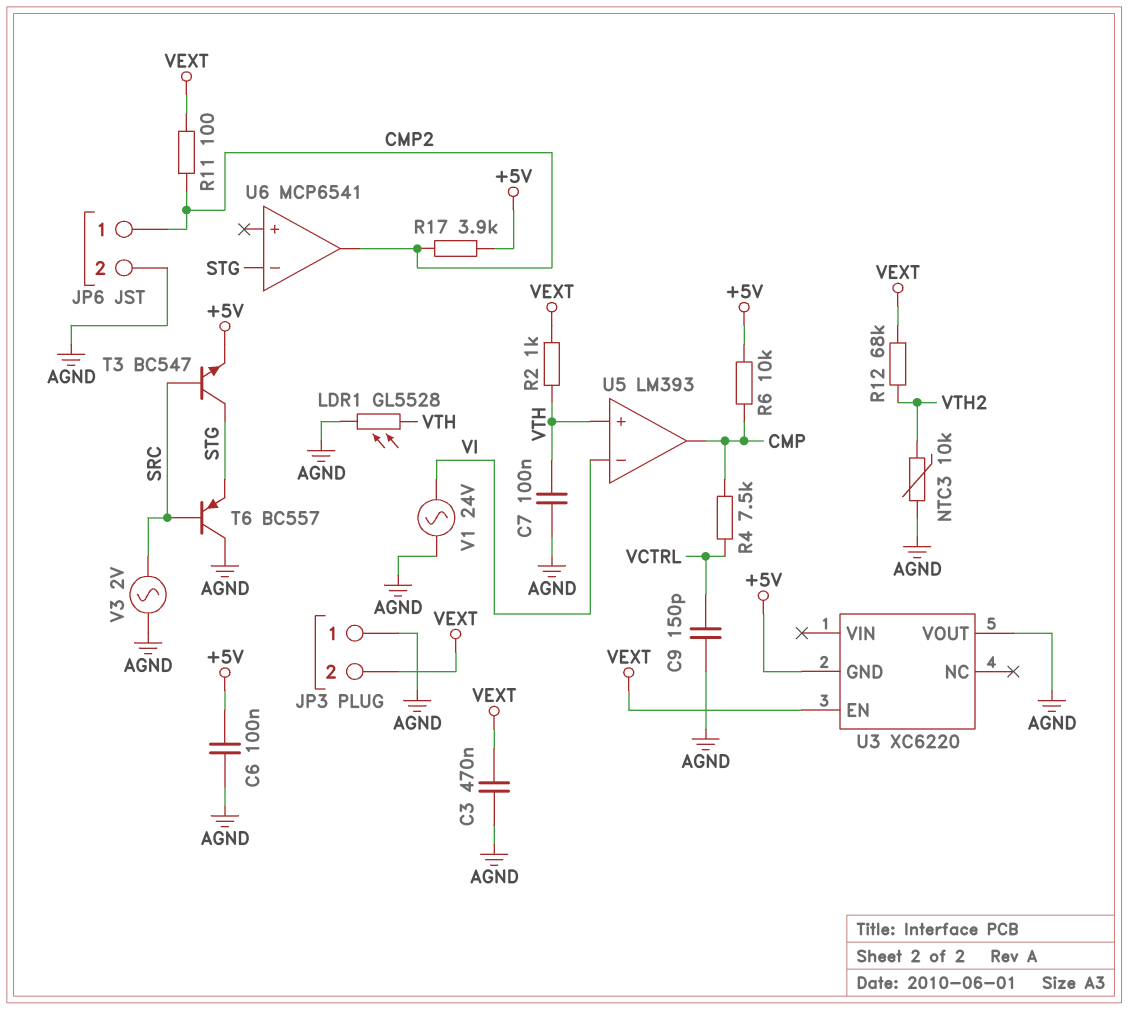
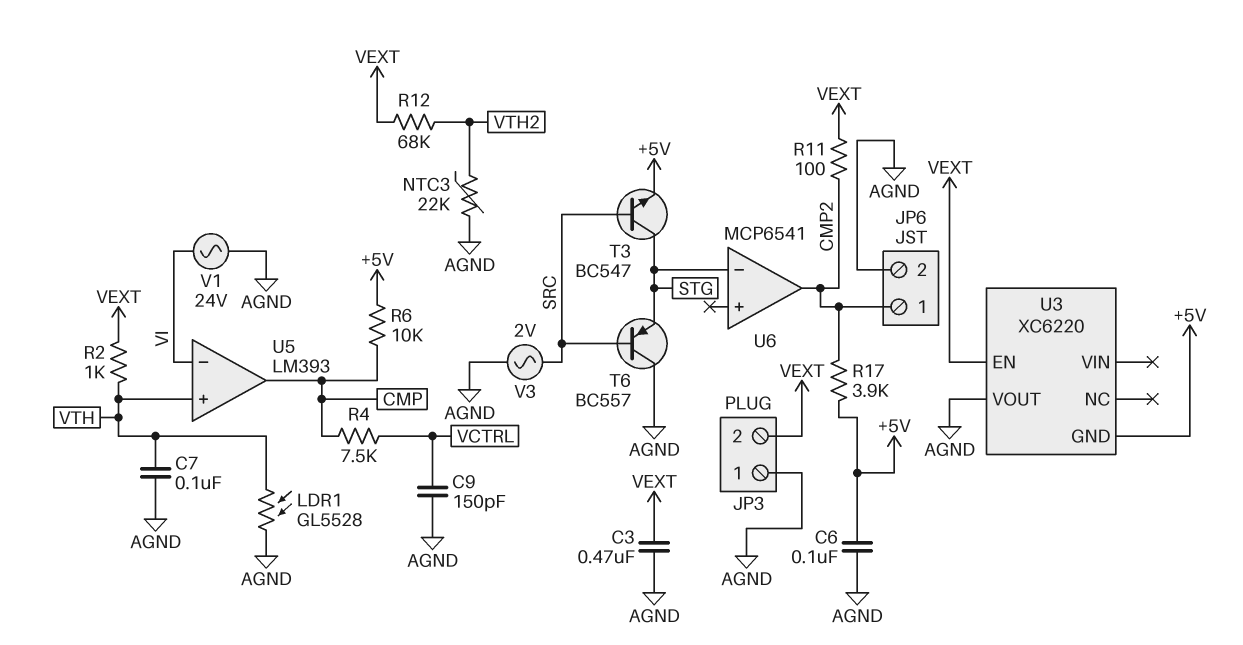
NTC3: 10k (AGND, VTH2) -> 22k (AGND, VTH2)

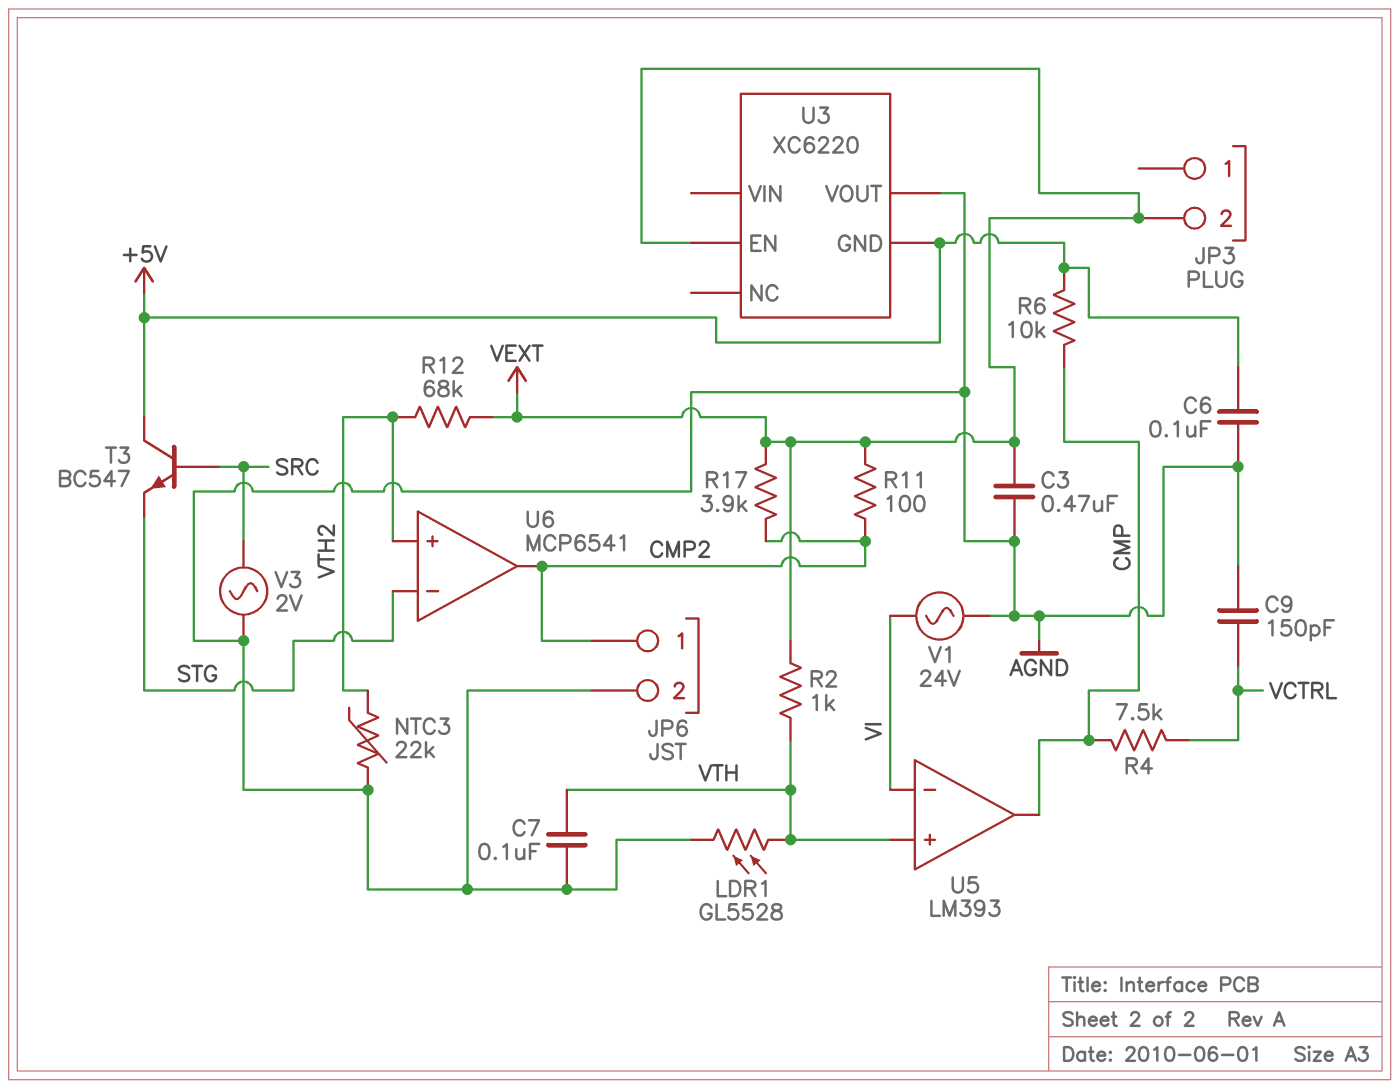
JP3 pin 1: AGND -> none
R17: 3.9k (+5V, CMP2) -> 3.9k (CMP2, VEXT)
T3: NPN BC547 (B SRC, C STG, E +5V) -> NPN BC547 (B SRC, C +5V, E STG)
T6: PNP BC557 (B SRC, C AGND, E STG) -> none
U6 pin in+: none -> VTH2

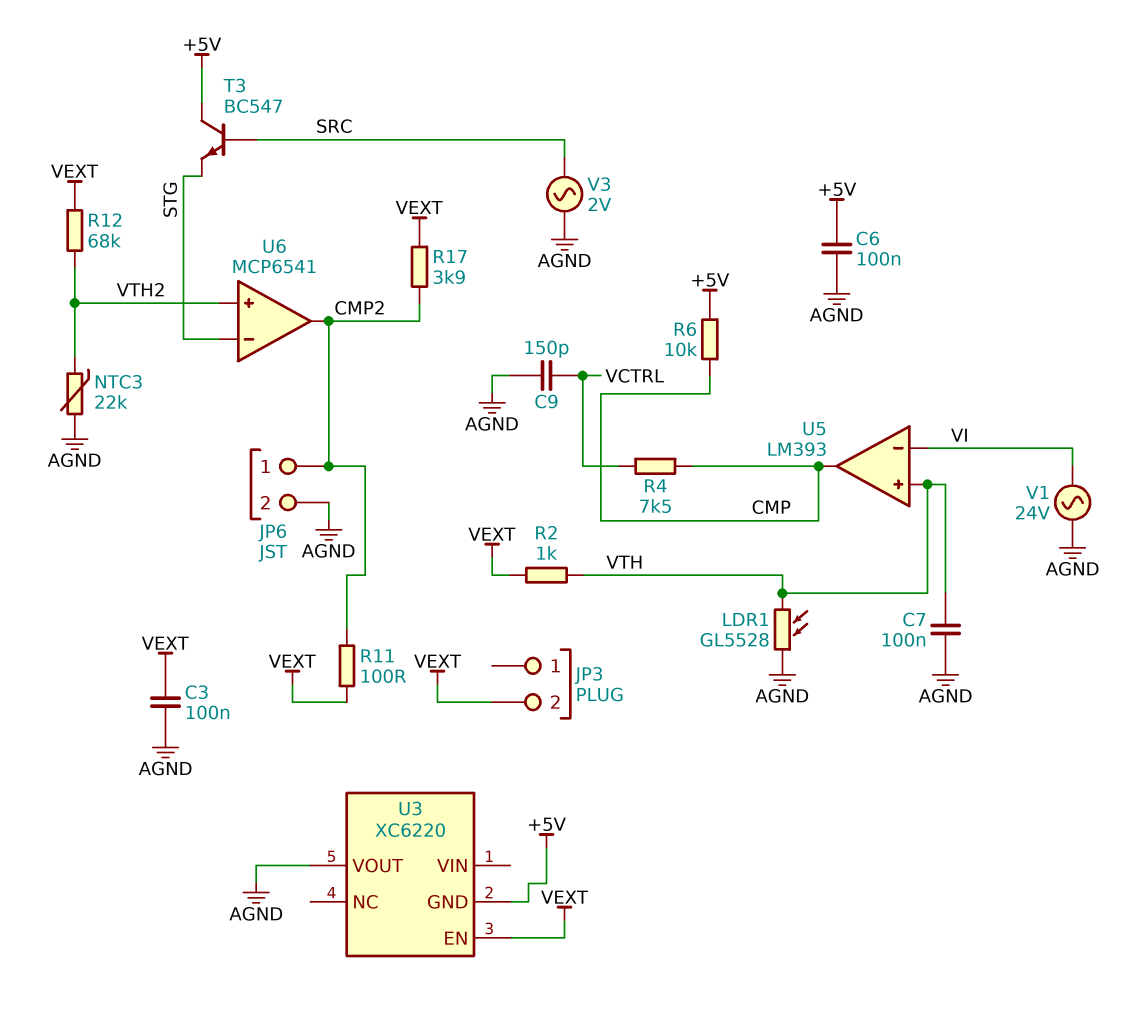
C3: 470nF (AGND, VEXT) -> 100nF (AGND, VEXT)

